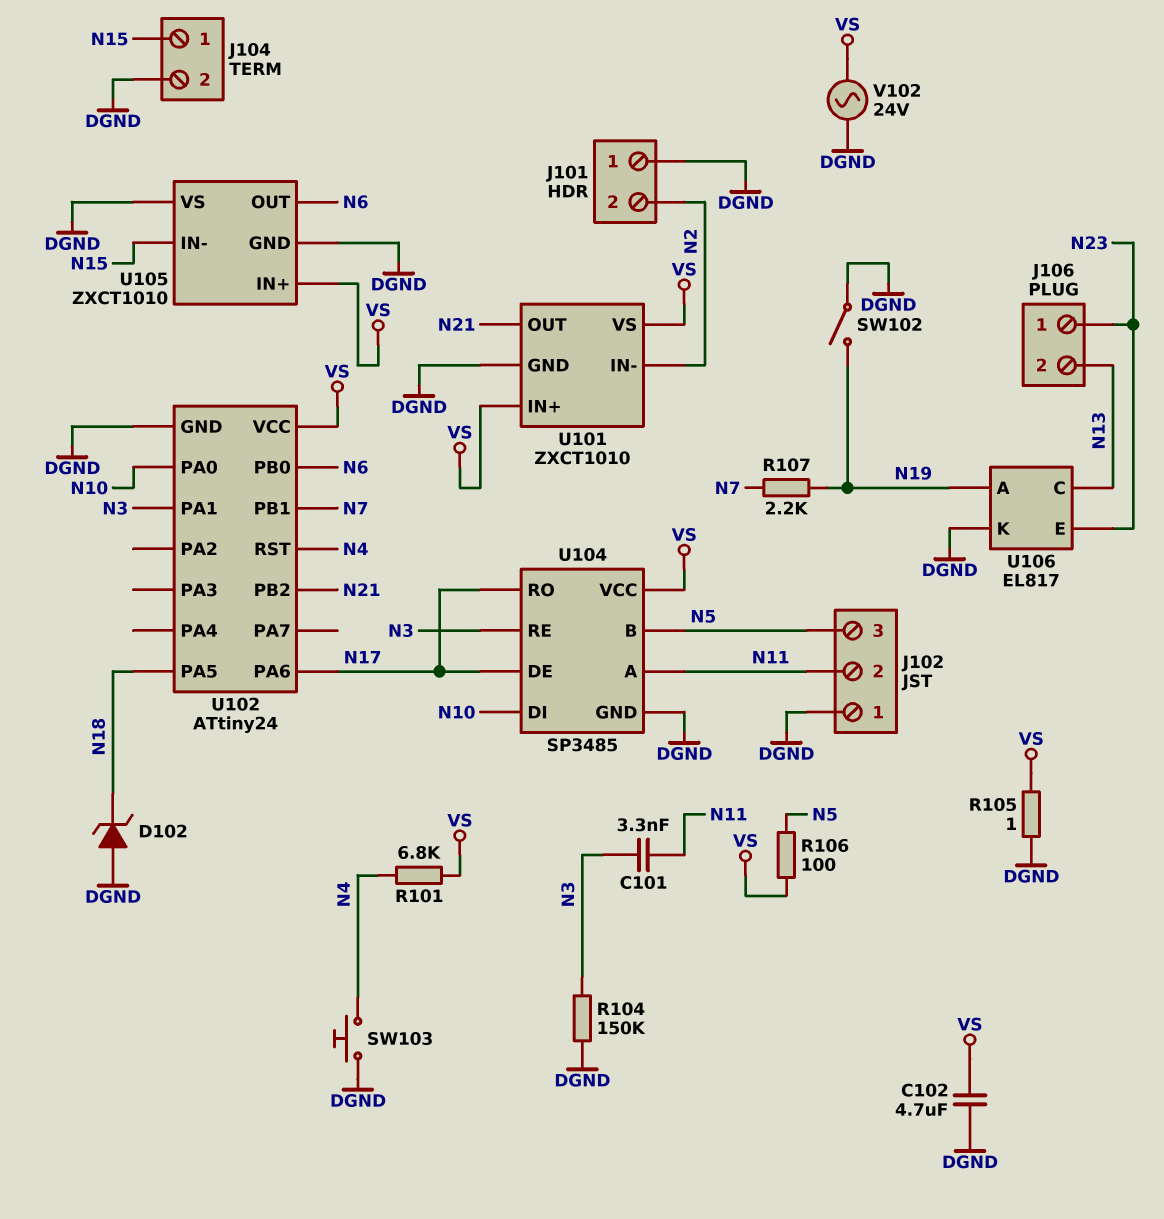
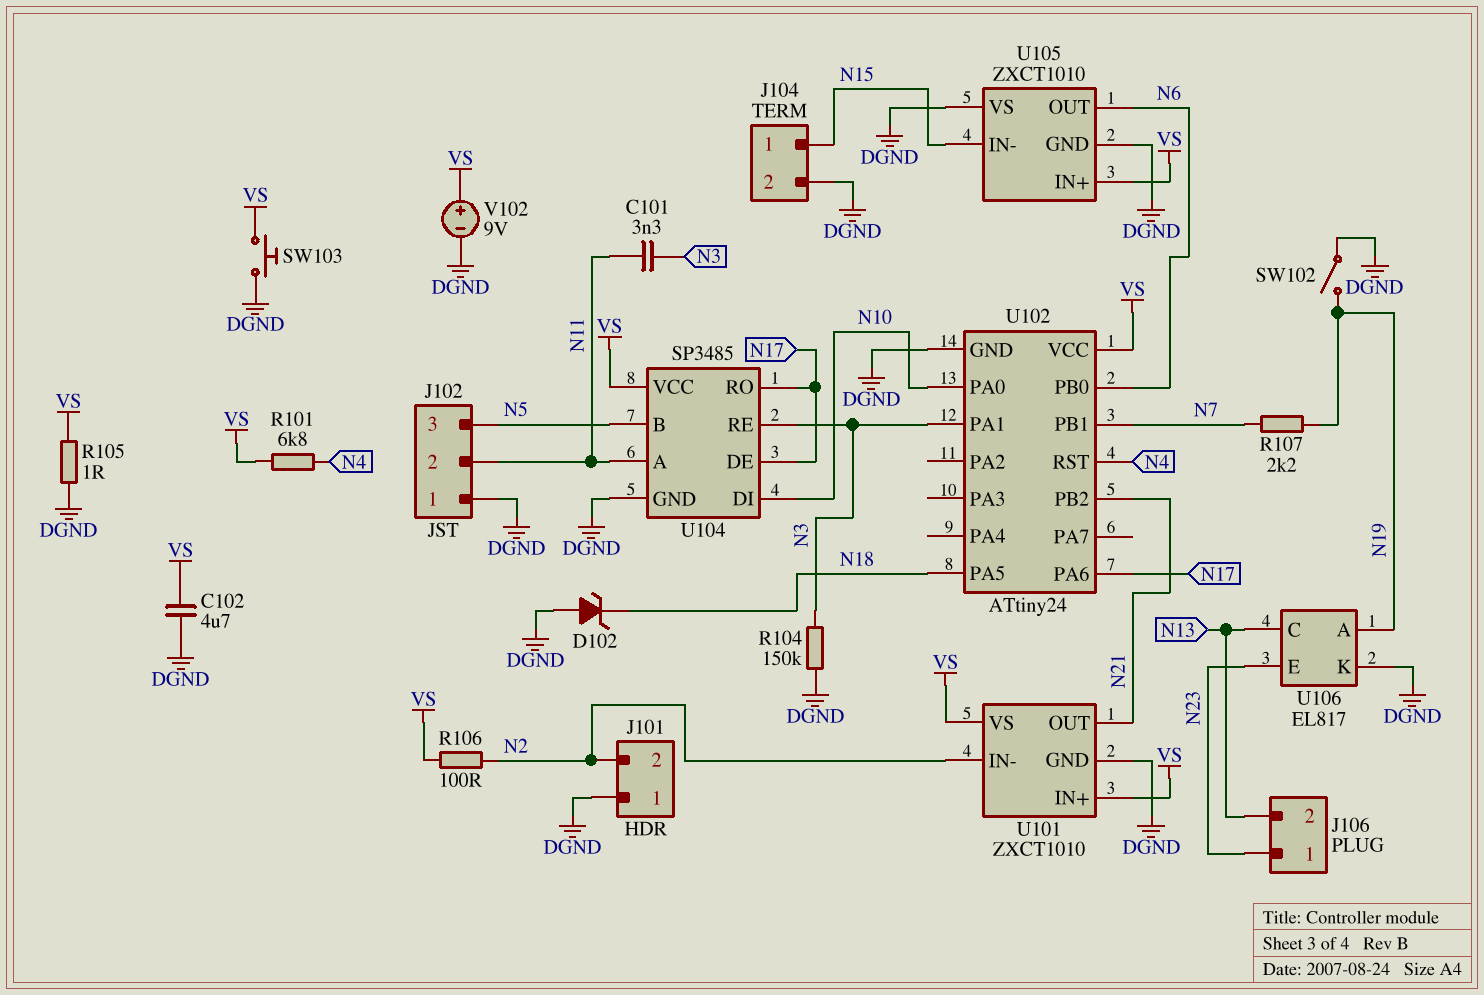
R106: 100 (N5, VS) -> 100 (N2, VS)
SW103: button (DGND, N4) -> button (DGND, VS)
V102: AC 24V (DGND, VS) -> 9V (plus VS, minus DGND)

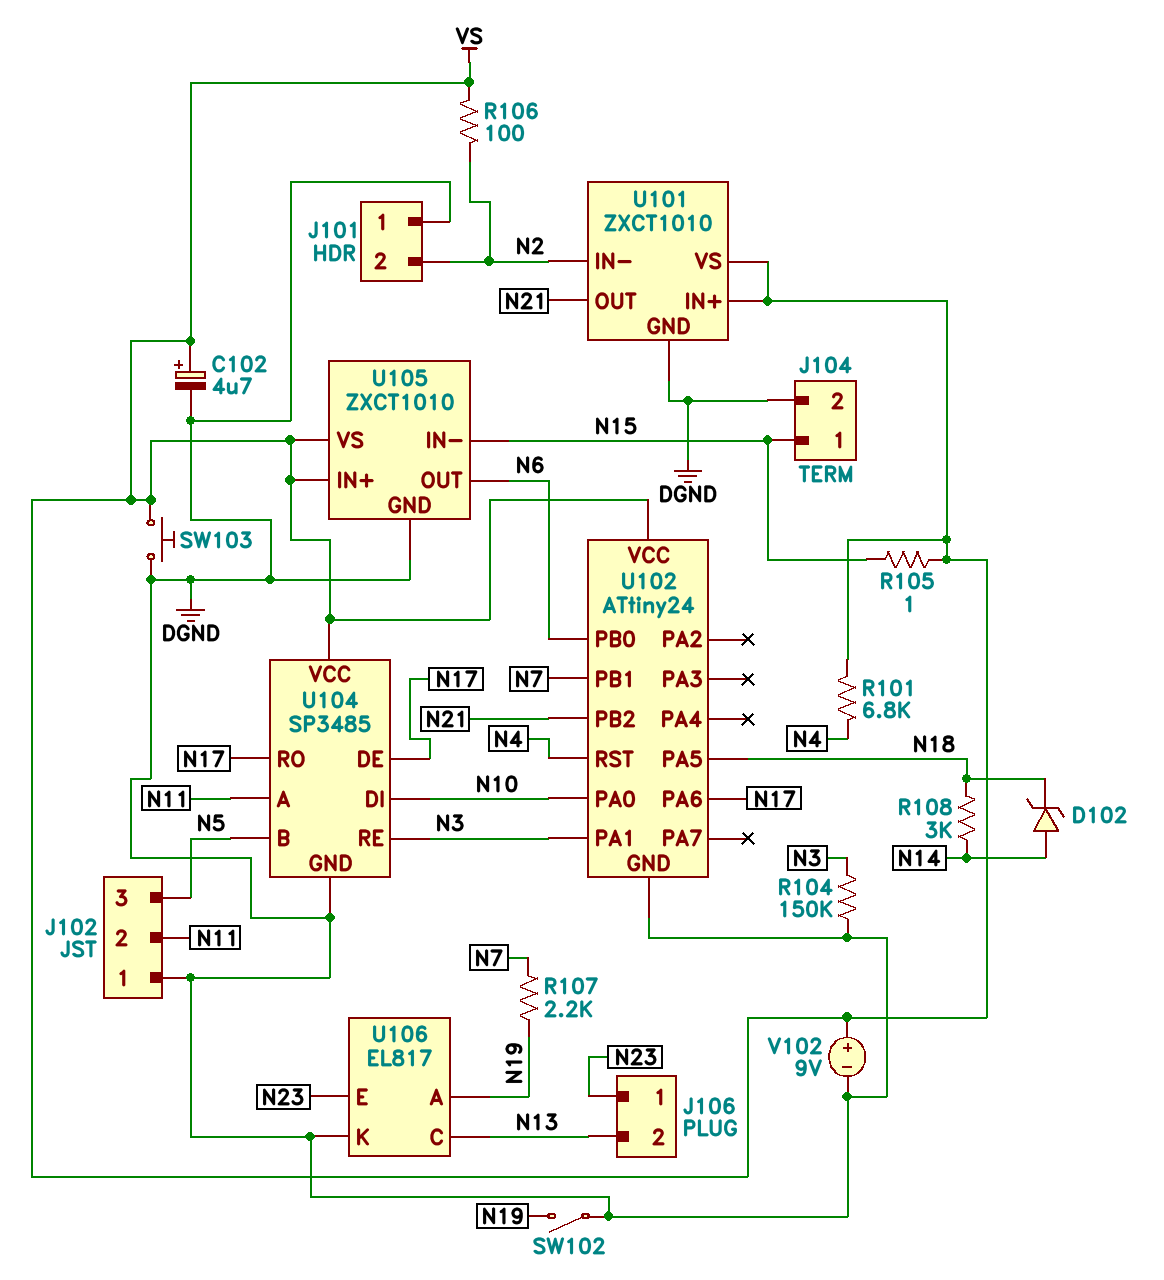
C101: 3.3nF (N3, N11) -> none
C102: 4.7uF (DGND, VS) -> 4.7uF (plus VS, minus DGND)
D102: zener (A DGND, K N18) -> zener (A N14, K N18)
R105: 1 (DGND, VS) -> 1 (N15, VS)
R108: none -> 3k (N14, N18)
U105 pin VS: DGND -> VS

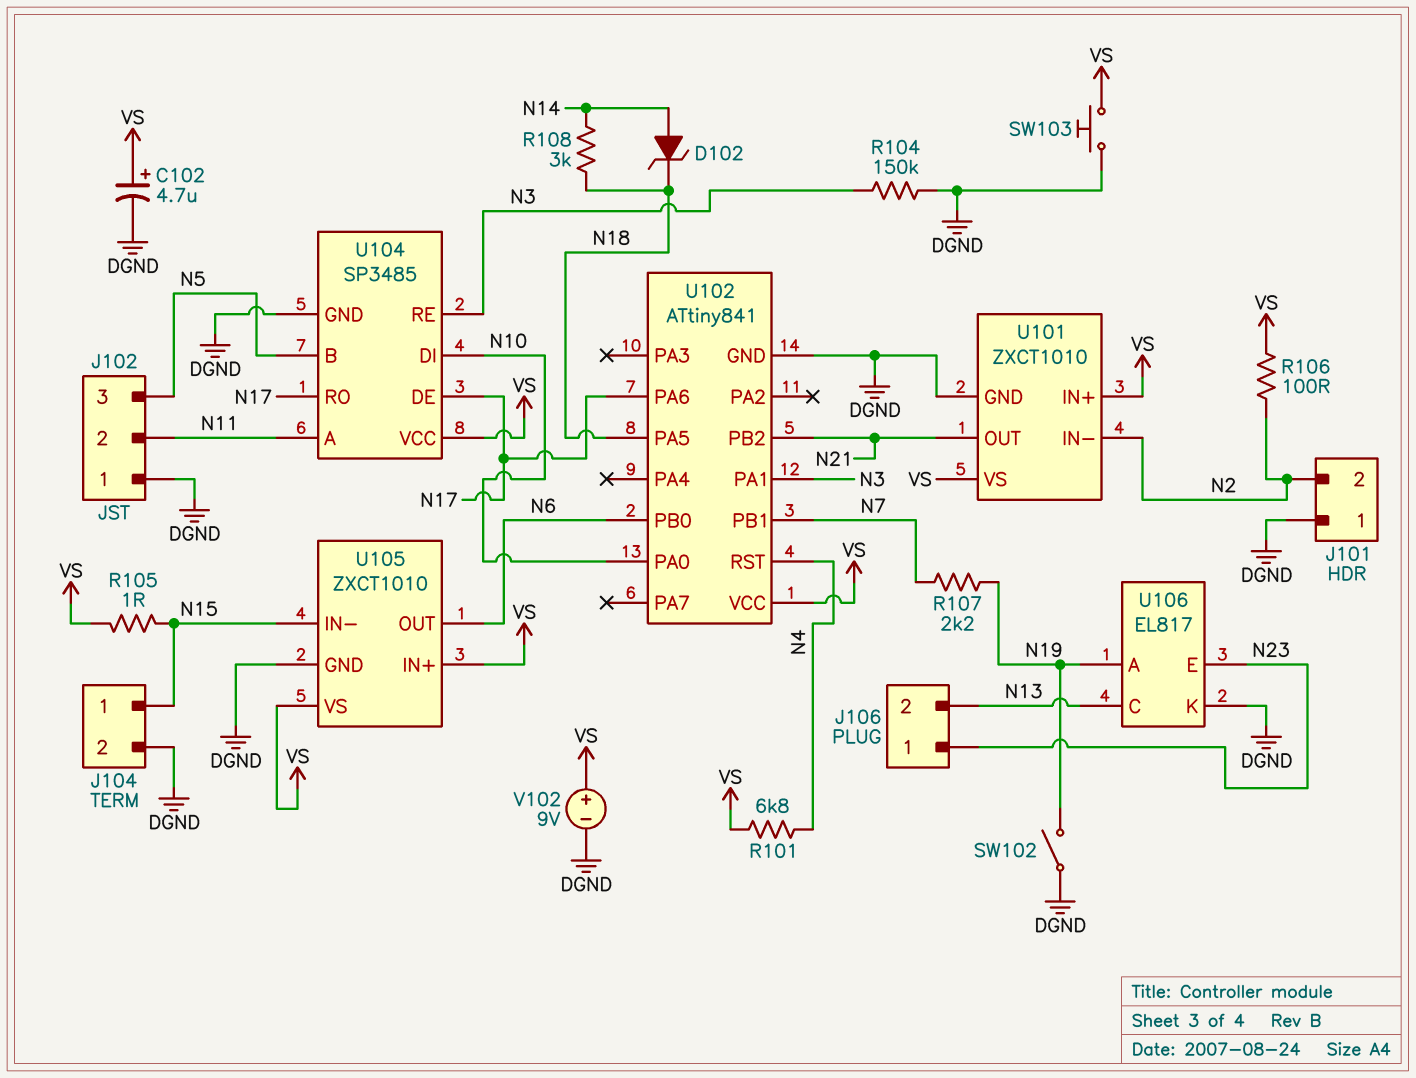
U102: ATtiny24 -> ATtiny841

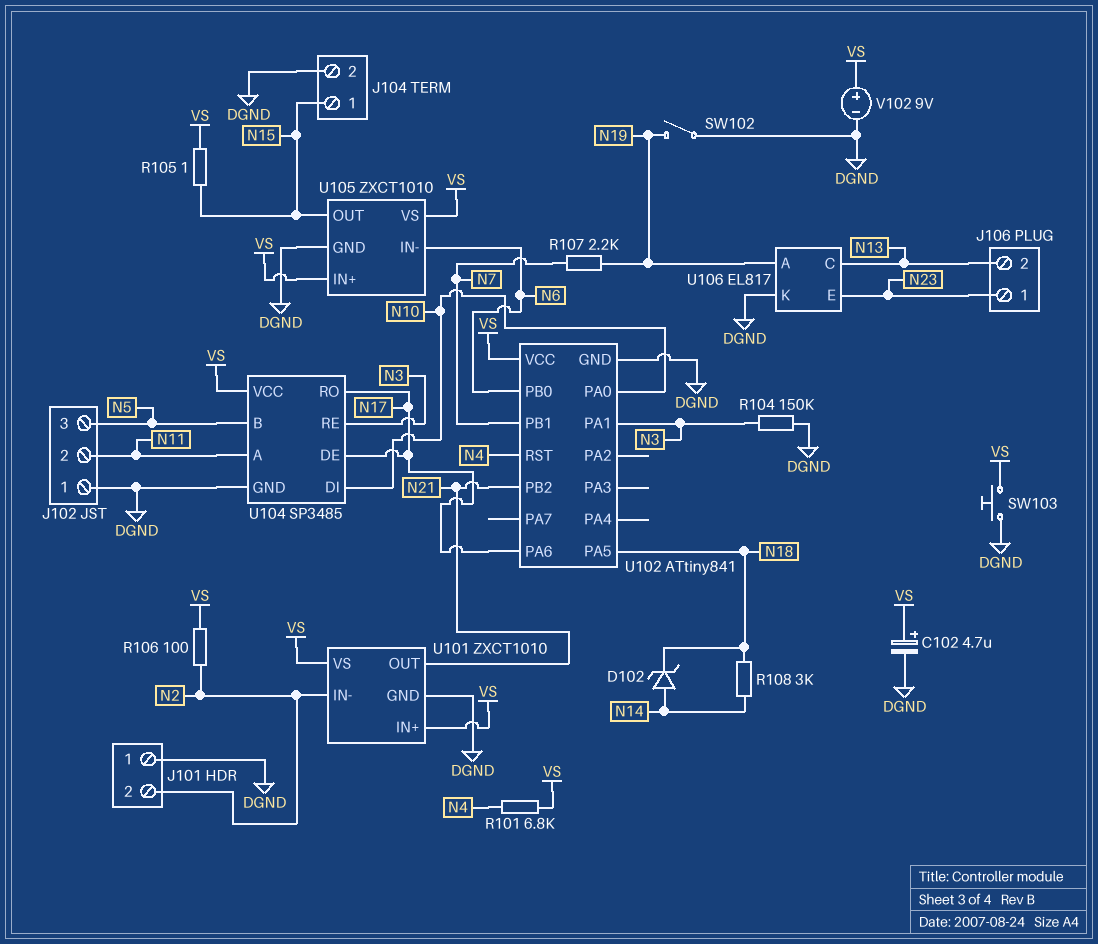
U105 pin IN-: N15 -> N6
U105 pin OUT: N6 -> N15

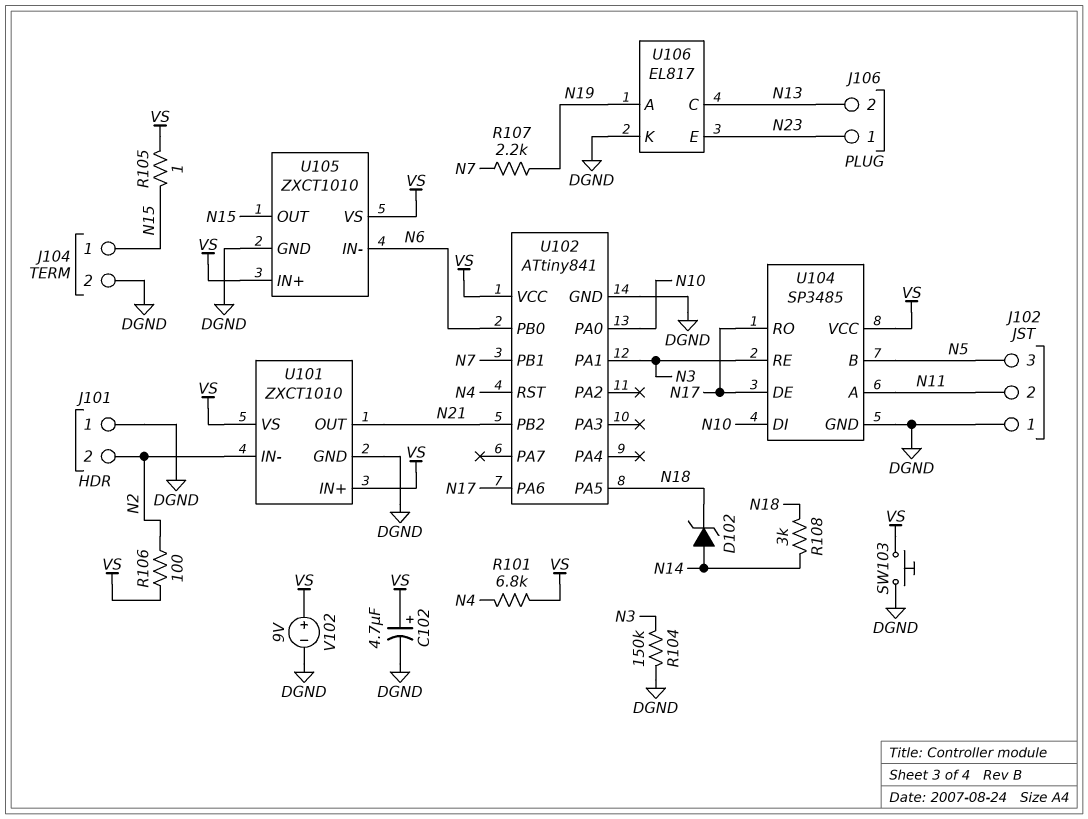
SW102: switch (DGND, N19) -> none

